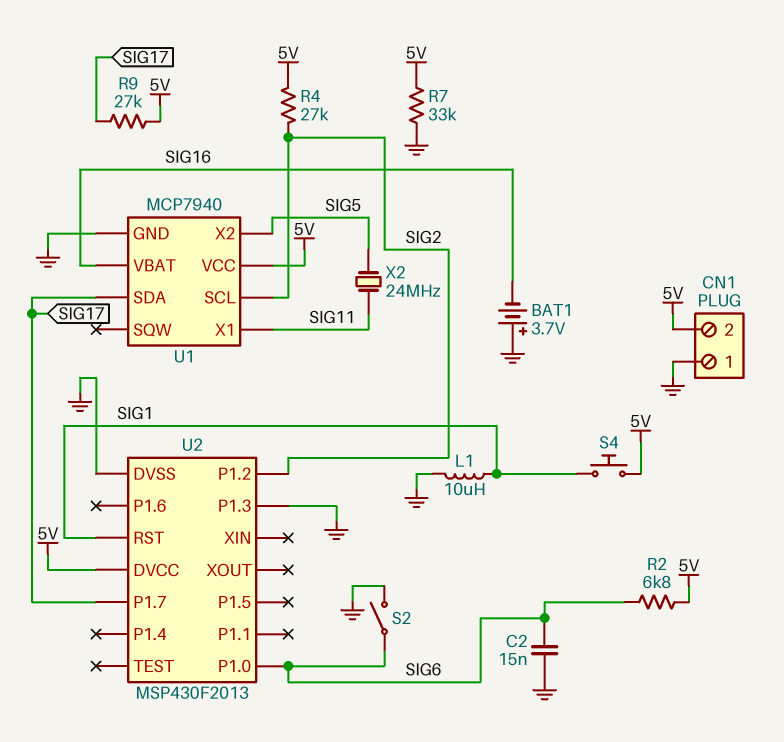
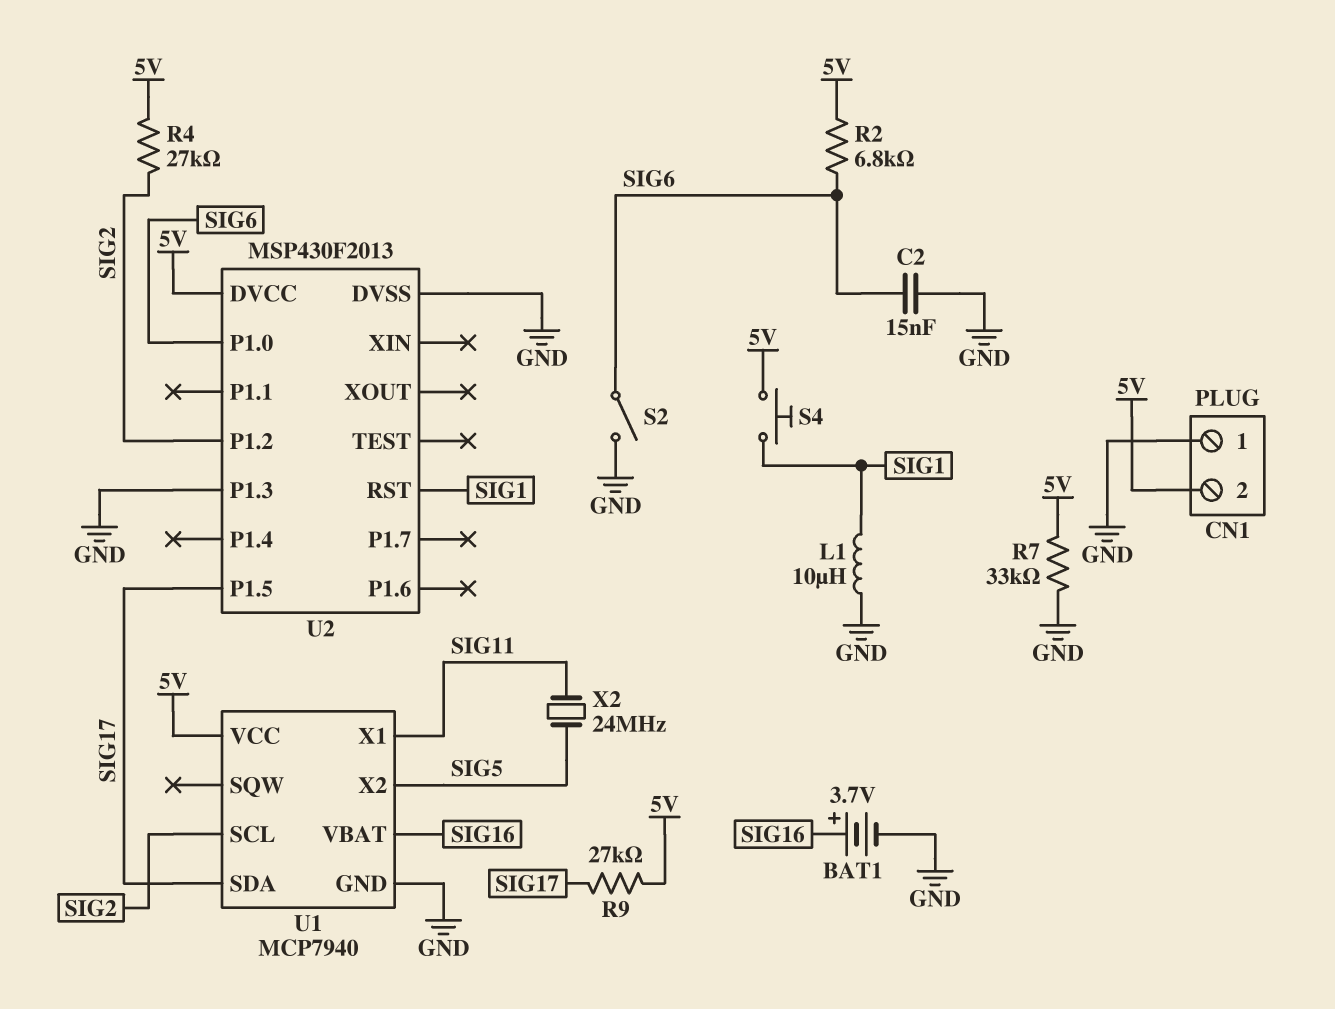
BAT1: 3.7V (plus GND, minus SIG16) -> 3.7V (plus SIG16, minus GND)
U2 pin P1.5: none -> SIG17
U2 pin P1.7: SIG17 -> none

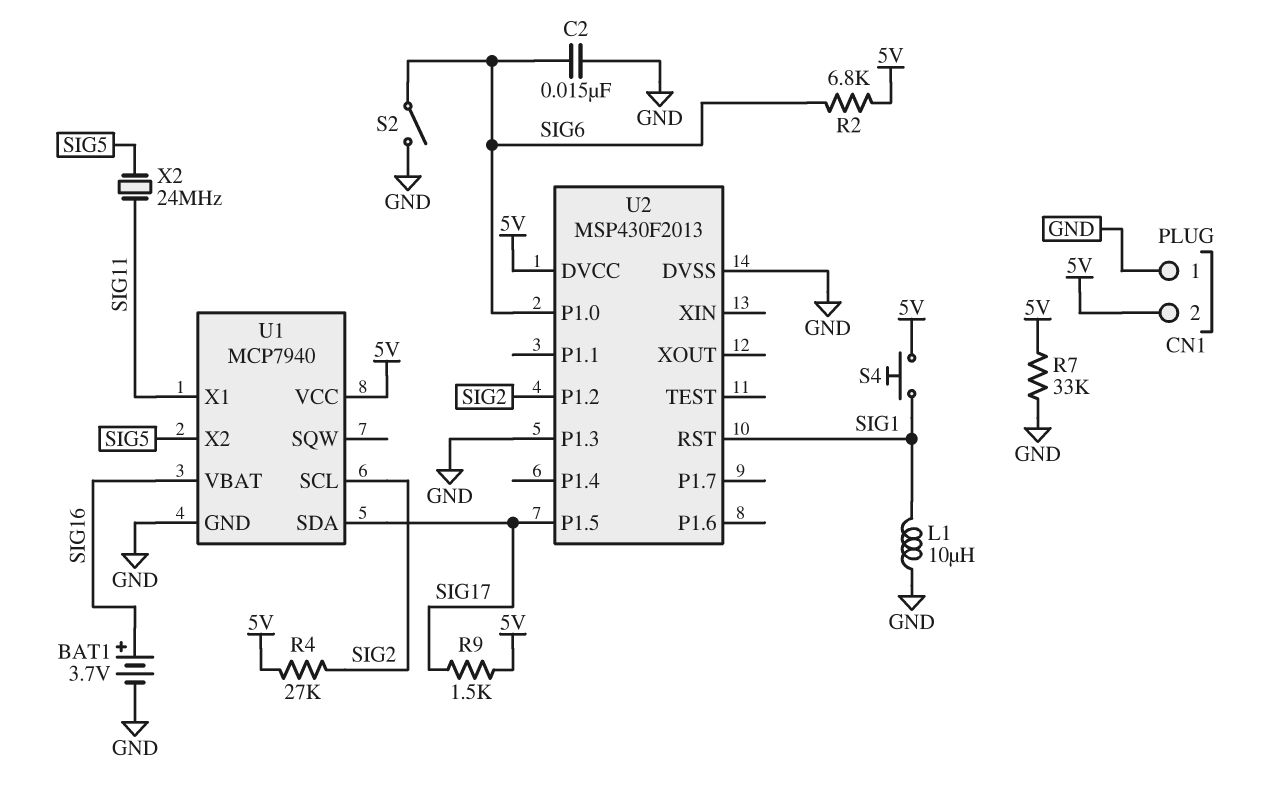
R9: 27k (5V, SIG17) -> 1.5k (5V, SIG17)

